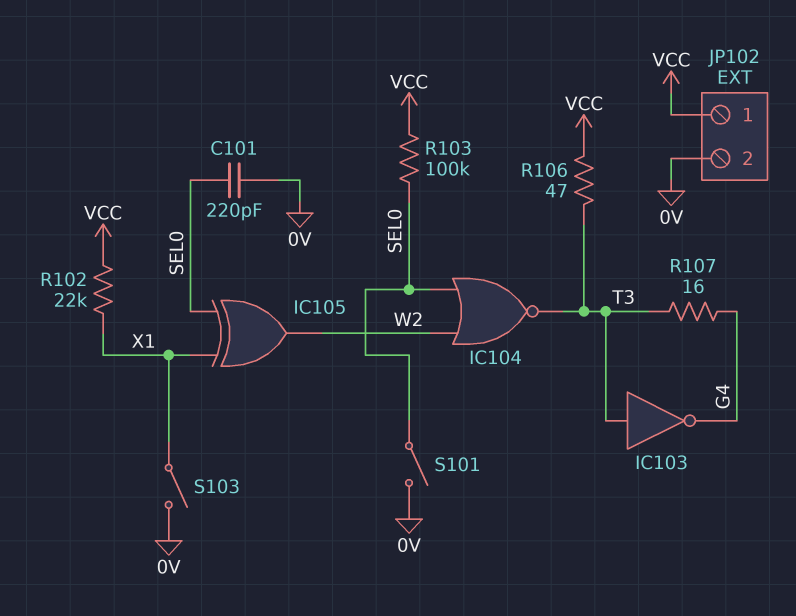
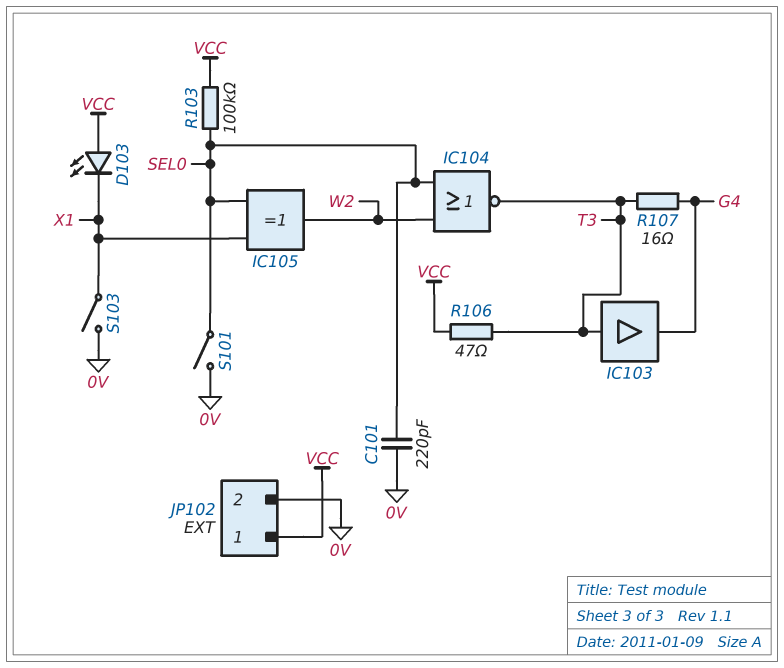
D103: none -> LED (A VCC, K X1)
IC103: NOT (in T3, out G4) -> buffer (in T3, out G4)
R102: 22k (VCC, X1) -> none

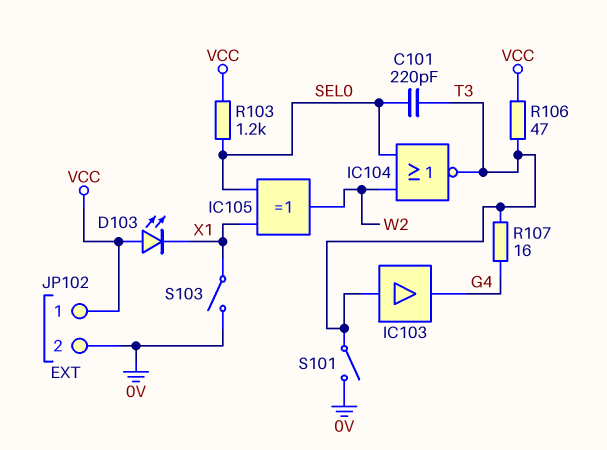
C101: 220pF (0V, SEL0) -> 220pF (SEL0, T3)
R103: 100k (SEL0, VCC) -> 1.2k (SEL0, VCC)
S101: switch (0V, SEL0) -> switch (0V, T3)

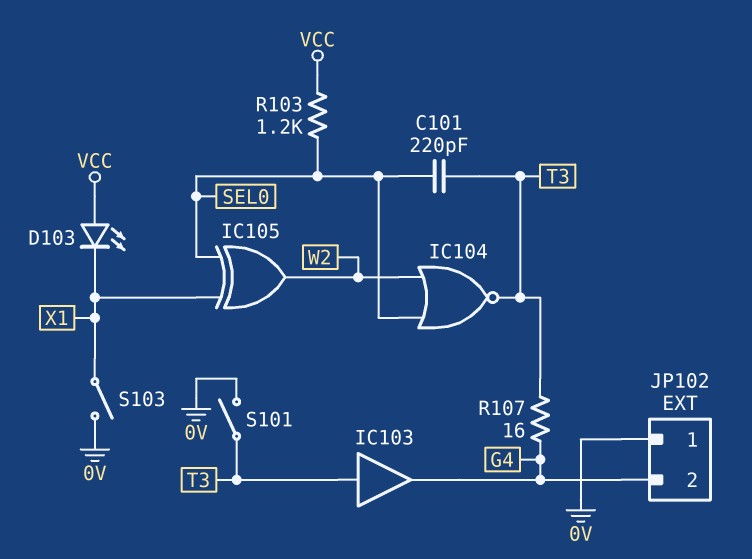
JP102 pin 1: VCC -> 0V
JP102 pin 2: 0V -> G4
R106: 47 (T3, VCC) -> none

